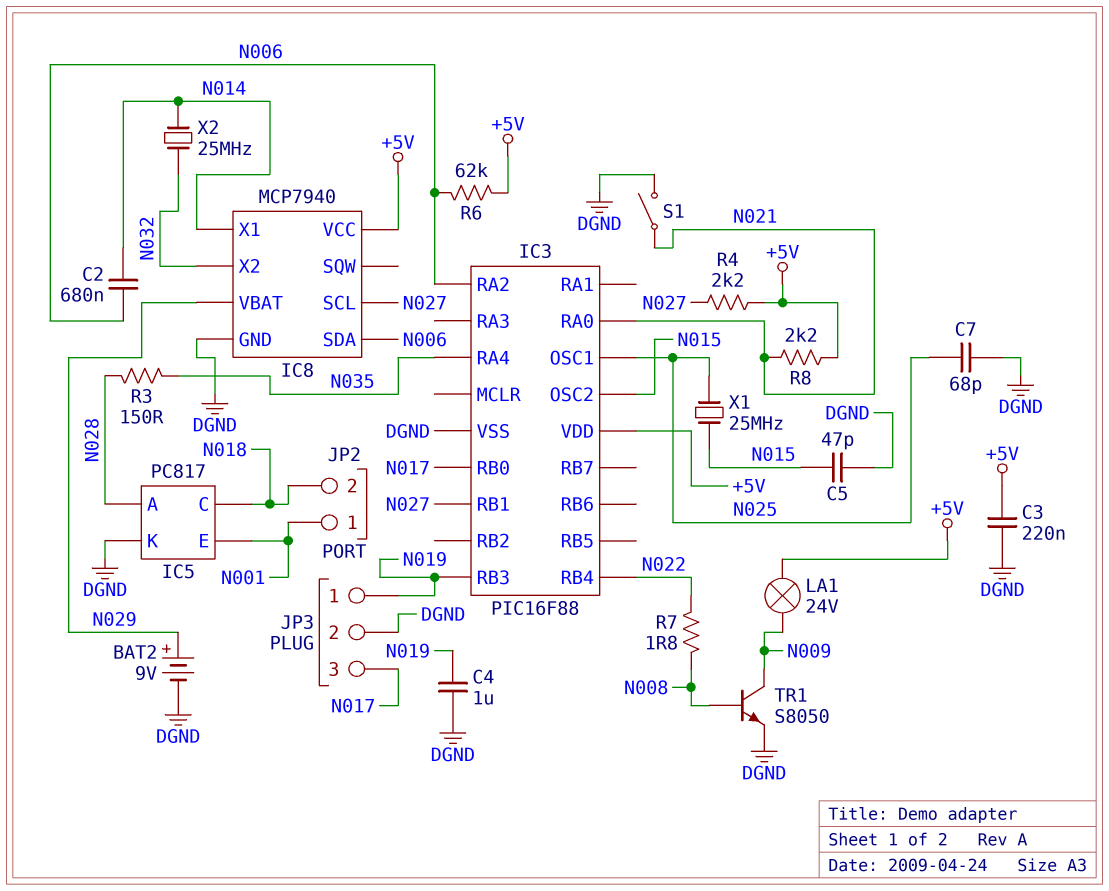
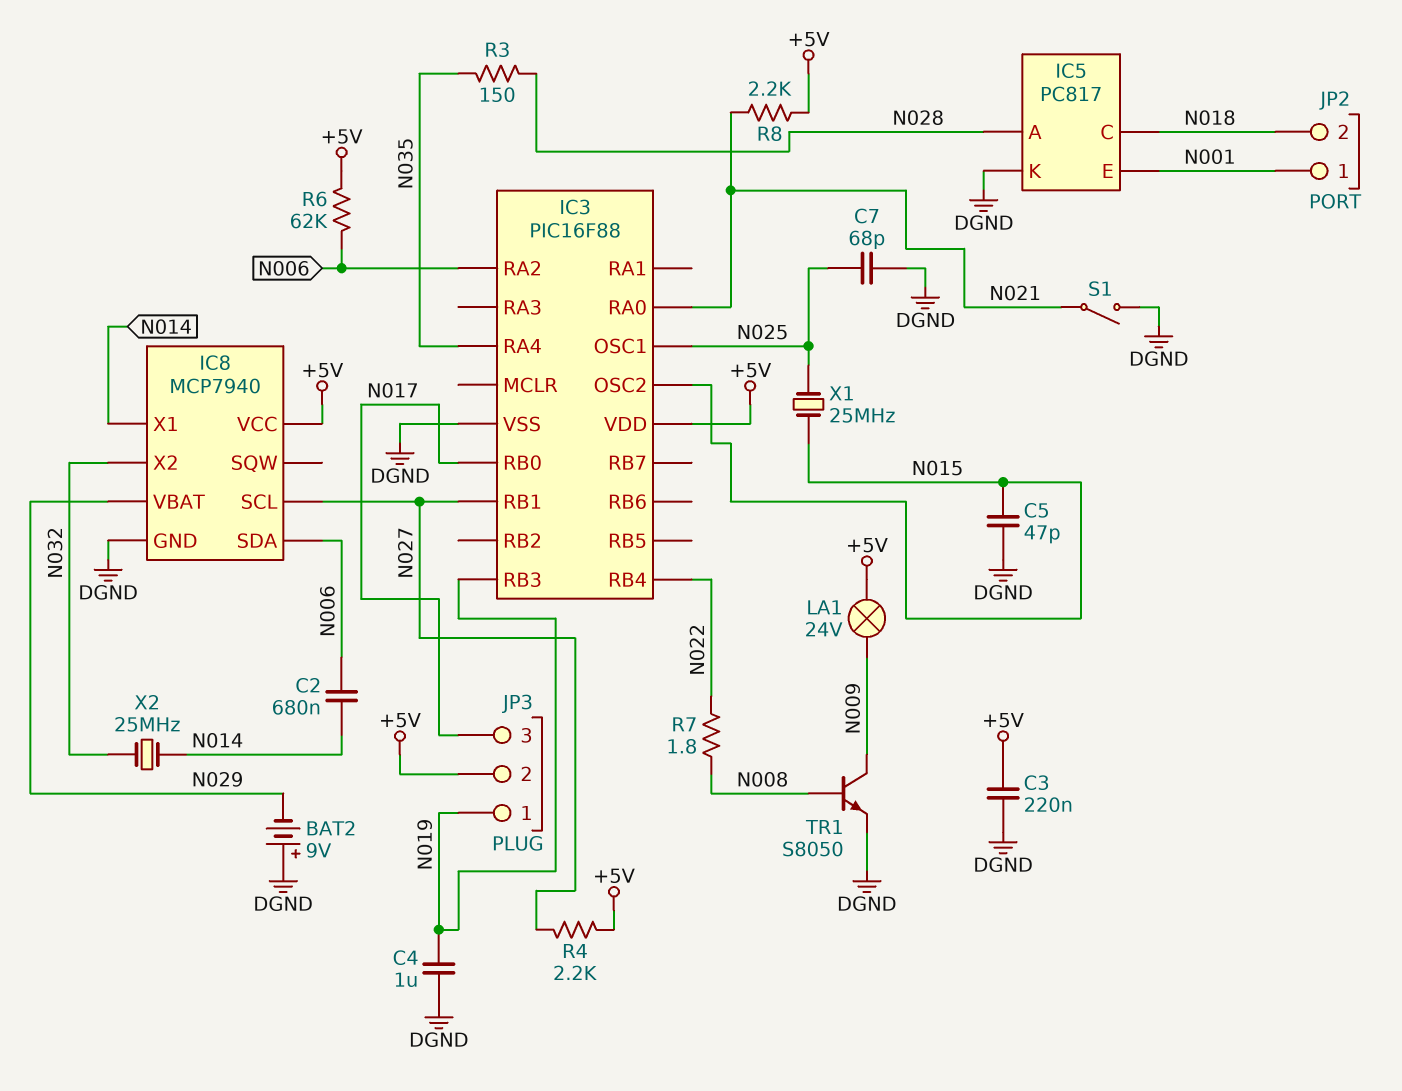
BAT2: 9V (plus N029, minus DGND) -> 9V (plus DGND, minus N029)
JP3 pin 2: DGND -> +5V

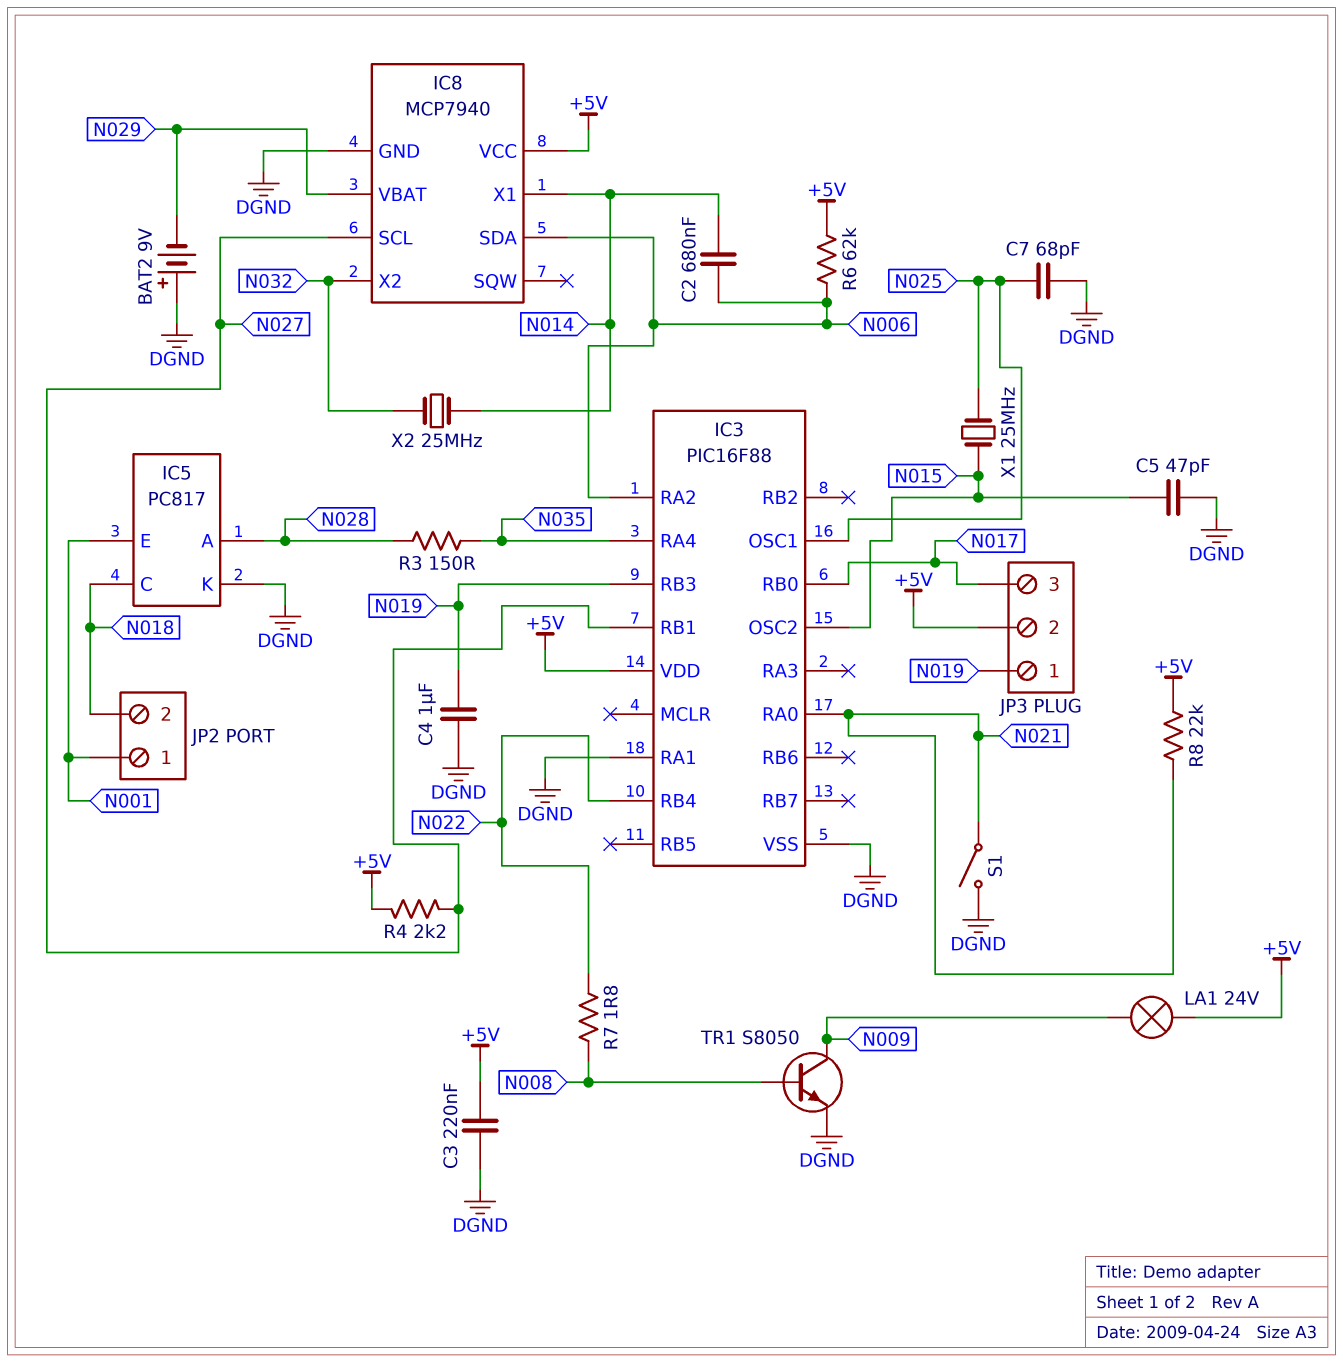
IC3 pin RA1: none -> DGND
R8: 2.2k (+5V, N021) -> 22k (+5V, N021)

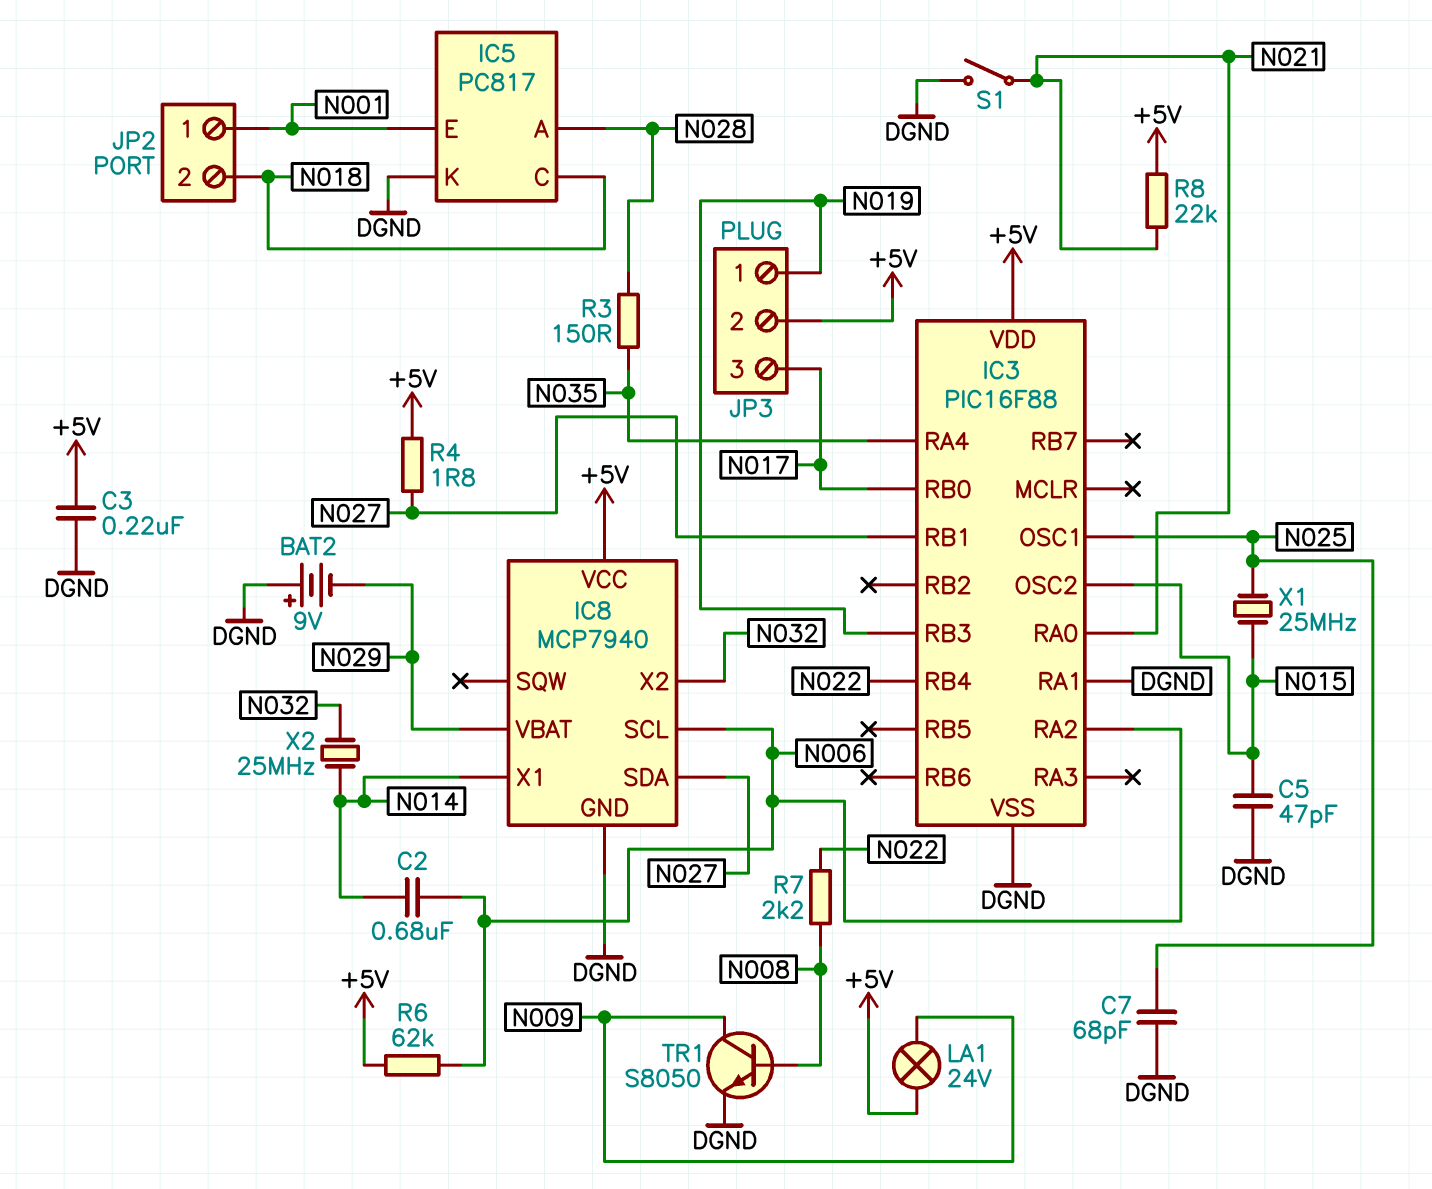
C4: 1uF (DGND, N019) -> none
IC8 pin SCL: N027 -> N006
IC8 pin SDA: N006 -> N027
R4: 2.2k (+5V, N027) -> 1.8 (+5V, N027)
R7: 1.8 (N008, N022) -> 2.2k (N008, N022)

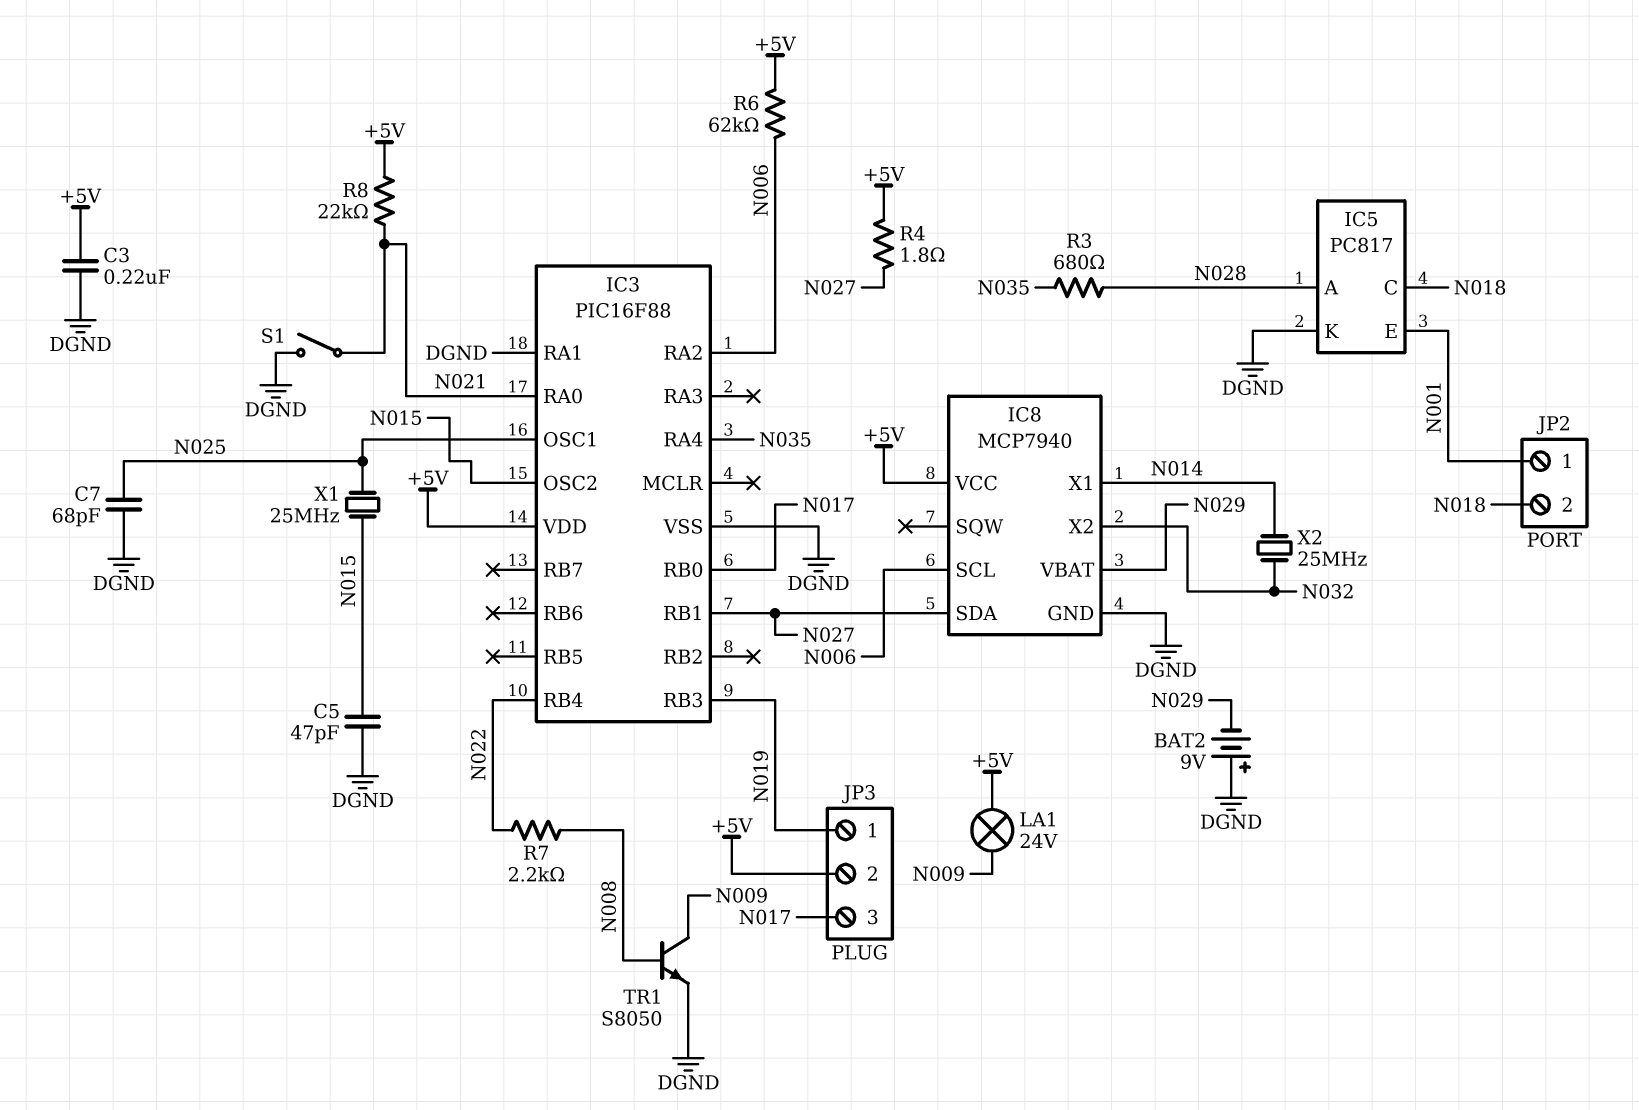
C2: 680nF (N006, N014) -> none
R3: 150 (N028, N035) -> 680 (N028, N035)

